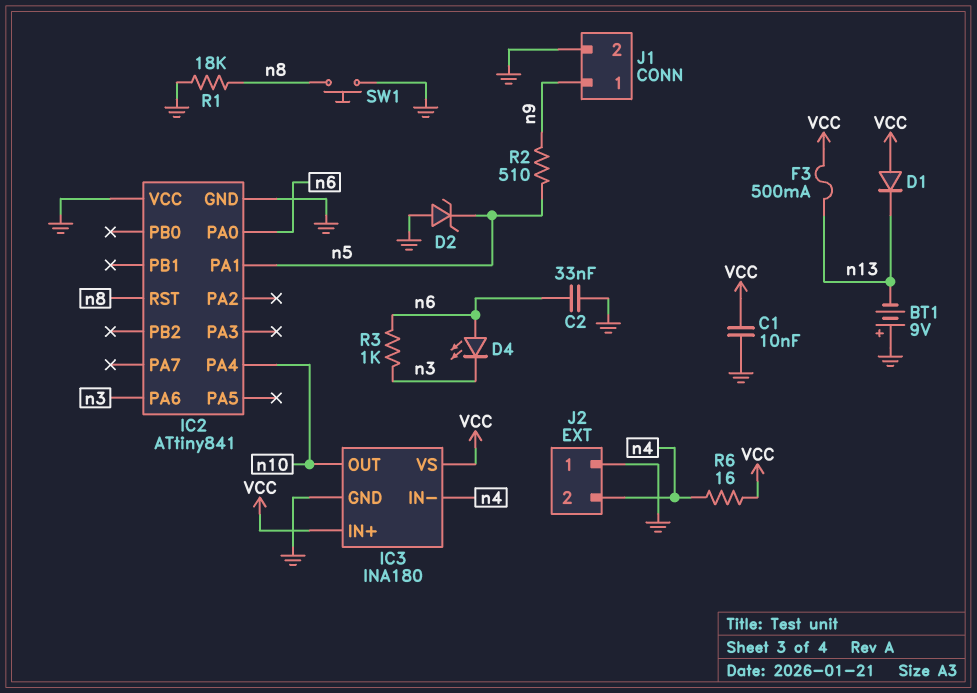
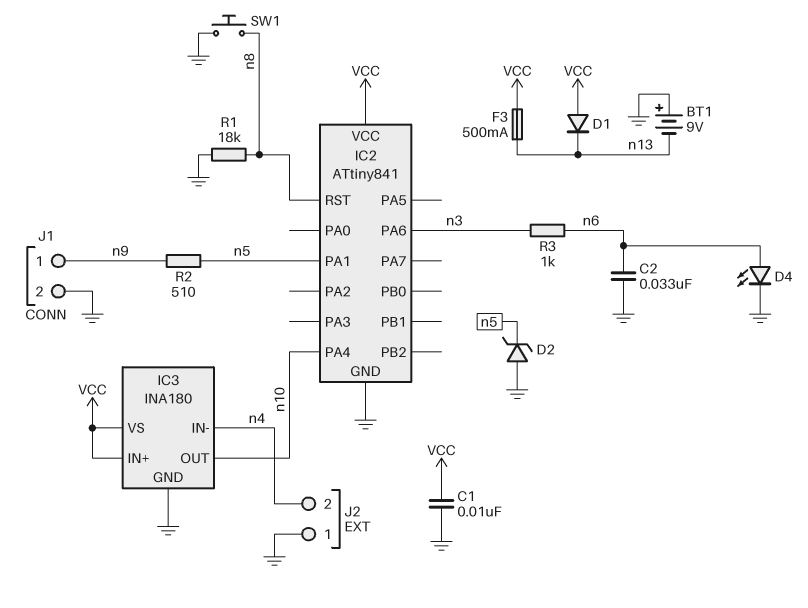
D4: LED (A n6, K n3) -> LED (A n6, K GND)
IC2 pin PA0: n6 -> none
IC2 pin VCC: GND -> VCC
R6: 16 (VCC, n4) -> none

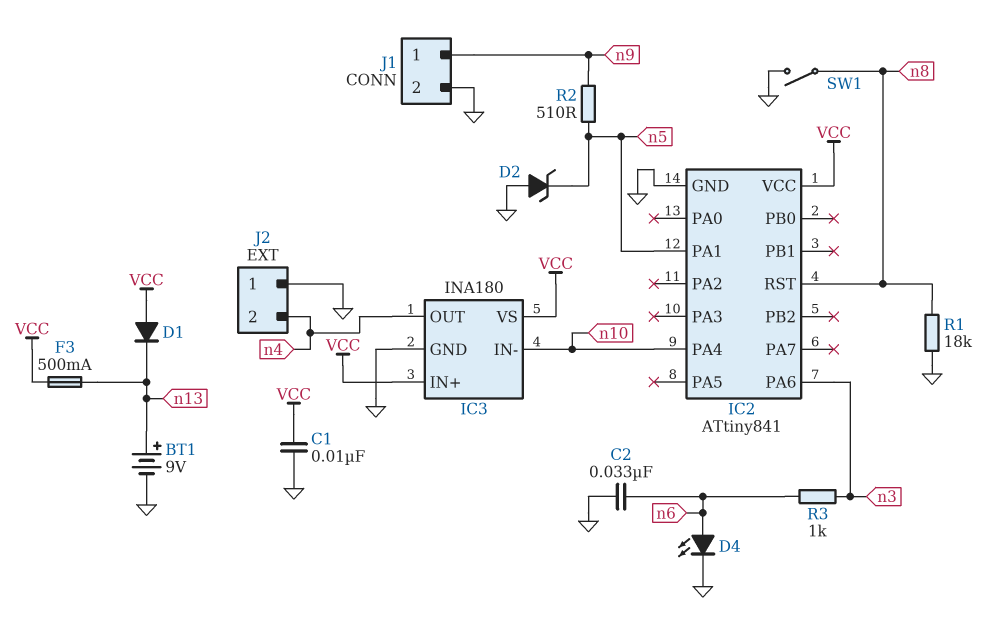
BT1: 9V (plus GND, minus n13) -> 9V (plus n13, minus GND)
IC3 pin IN-: n4 -> n10
IC3 pin OUT: n10 -> n4
SW1: button (GND, n8) -> switch (GND, n8)

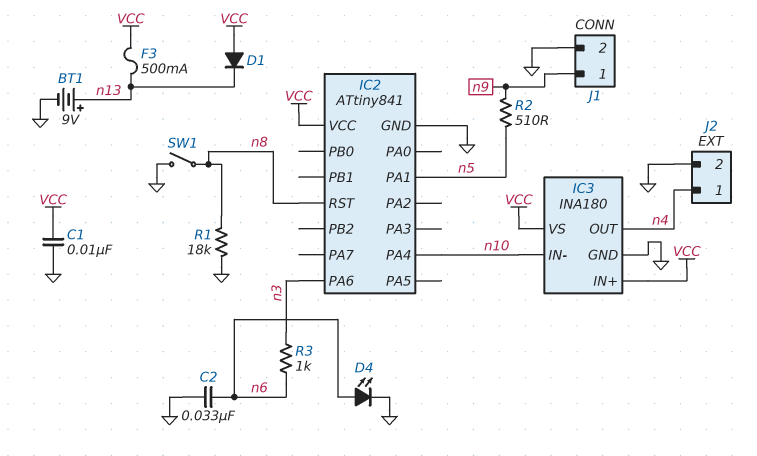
D2: zener (A GND, K n5) -> none
J2 pin 1: GND -> n4
J2 pin 2: n4 -> GND

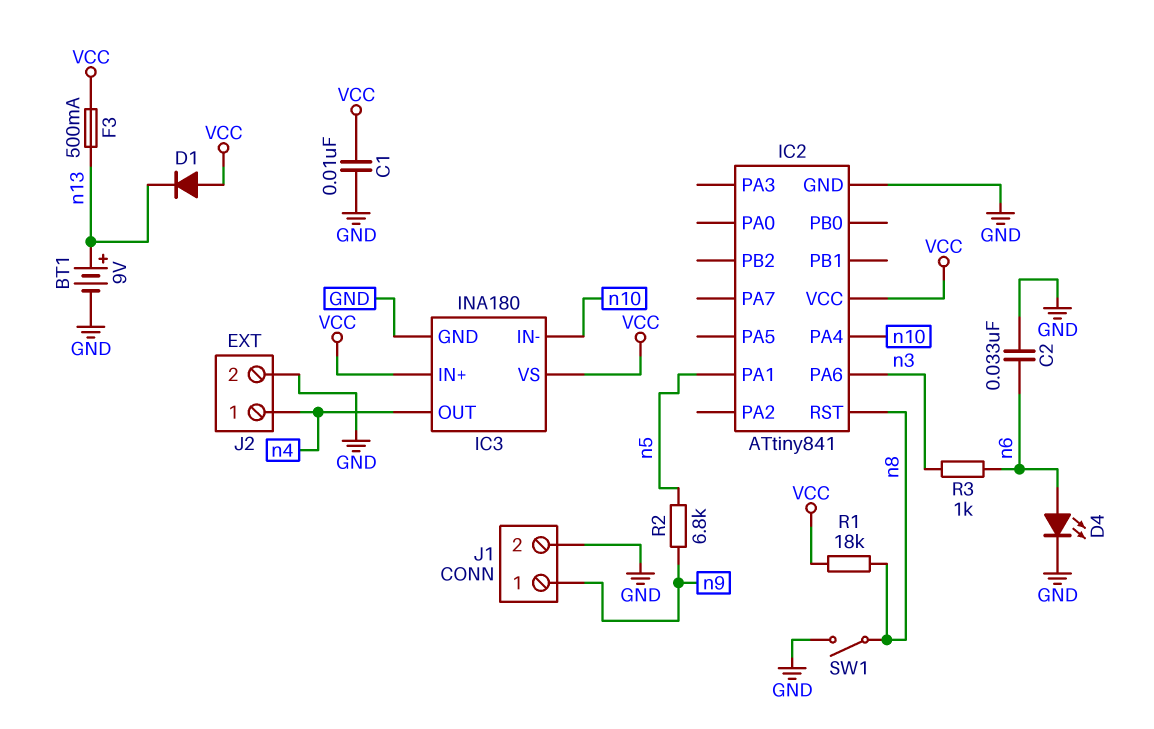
R1: 18k (GND, n8) -> 18k (VCC, n8)
R2: 510 (n5, n9) -> 6.8k (n5, n9)

